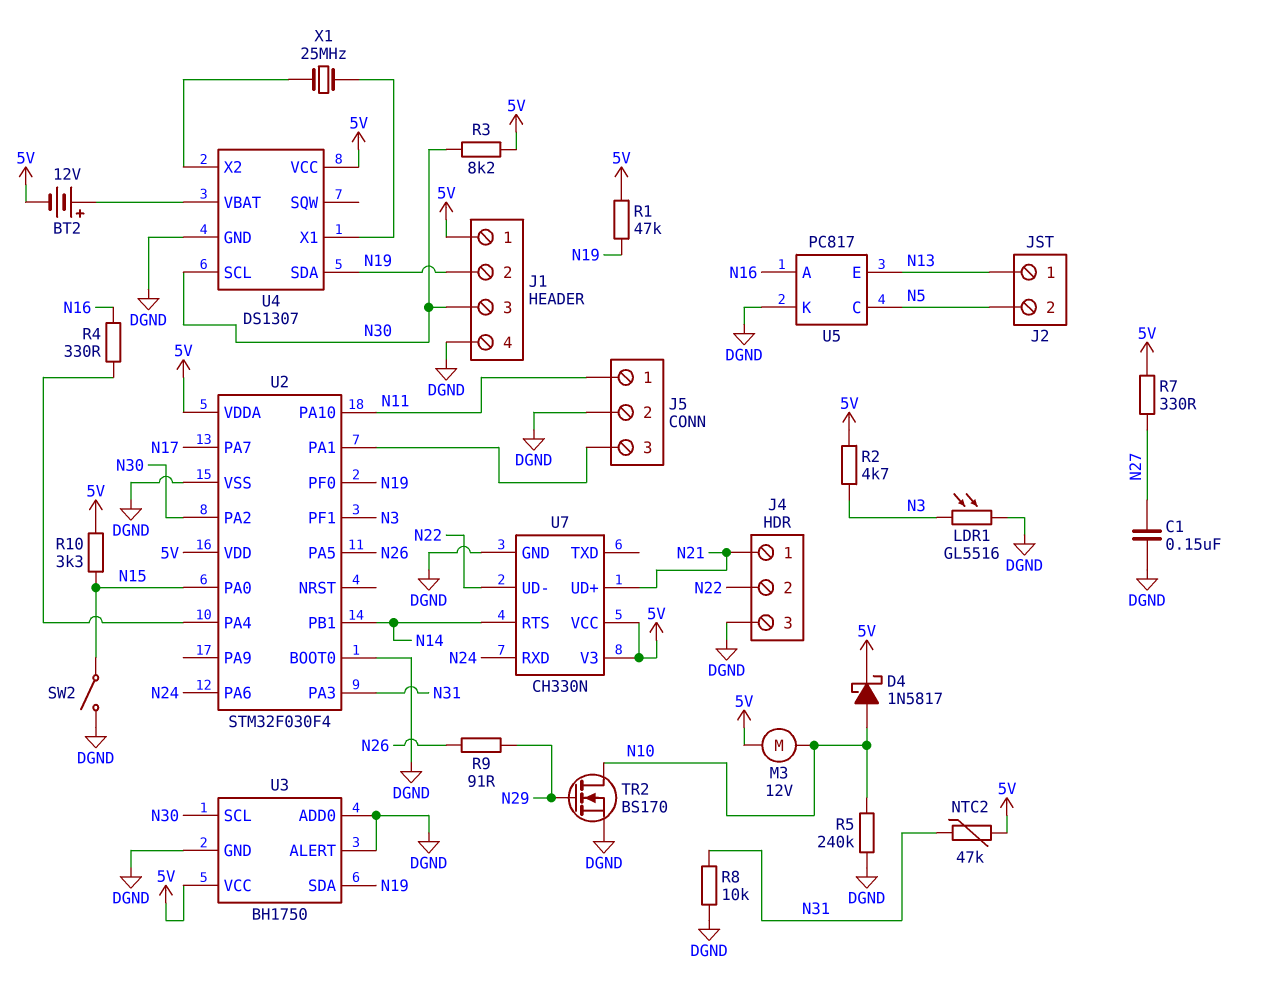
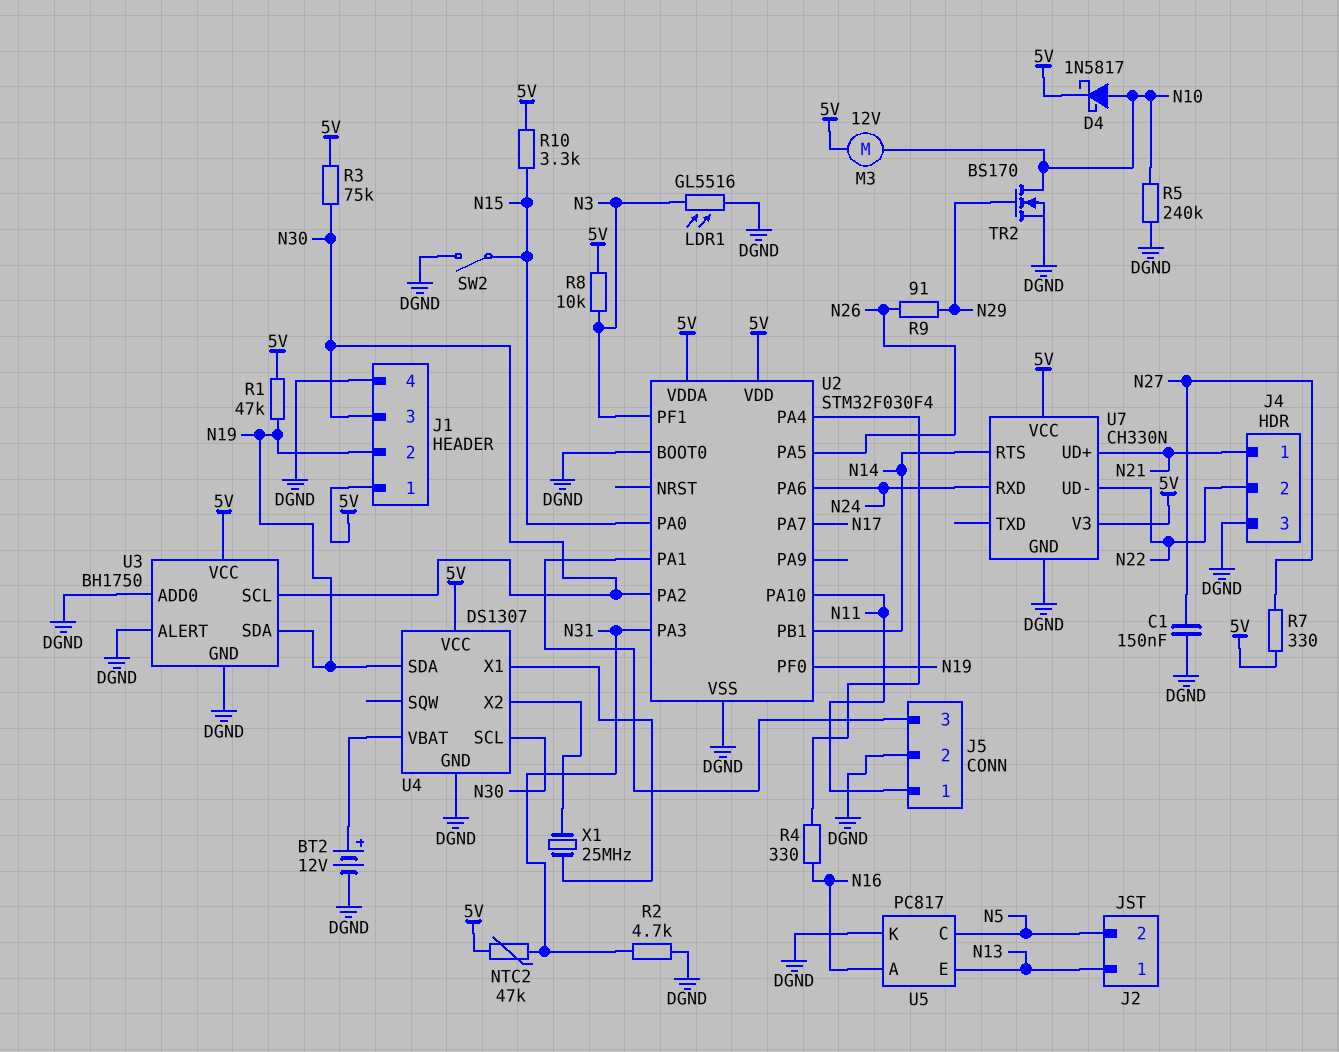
BT2: 12V (plus U4/VBAT, minus 5V) -> 12V (plus U4/VBAT, minus DGND)
R2: 4.7k (5V, N3) -> 4.7k (DGND, N31)
R3: 8.2k (5V, N30) -> 75k (5V, N30)
R8: 10k (DGND, N31) -> 10k (5V, N3)

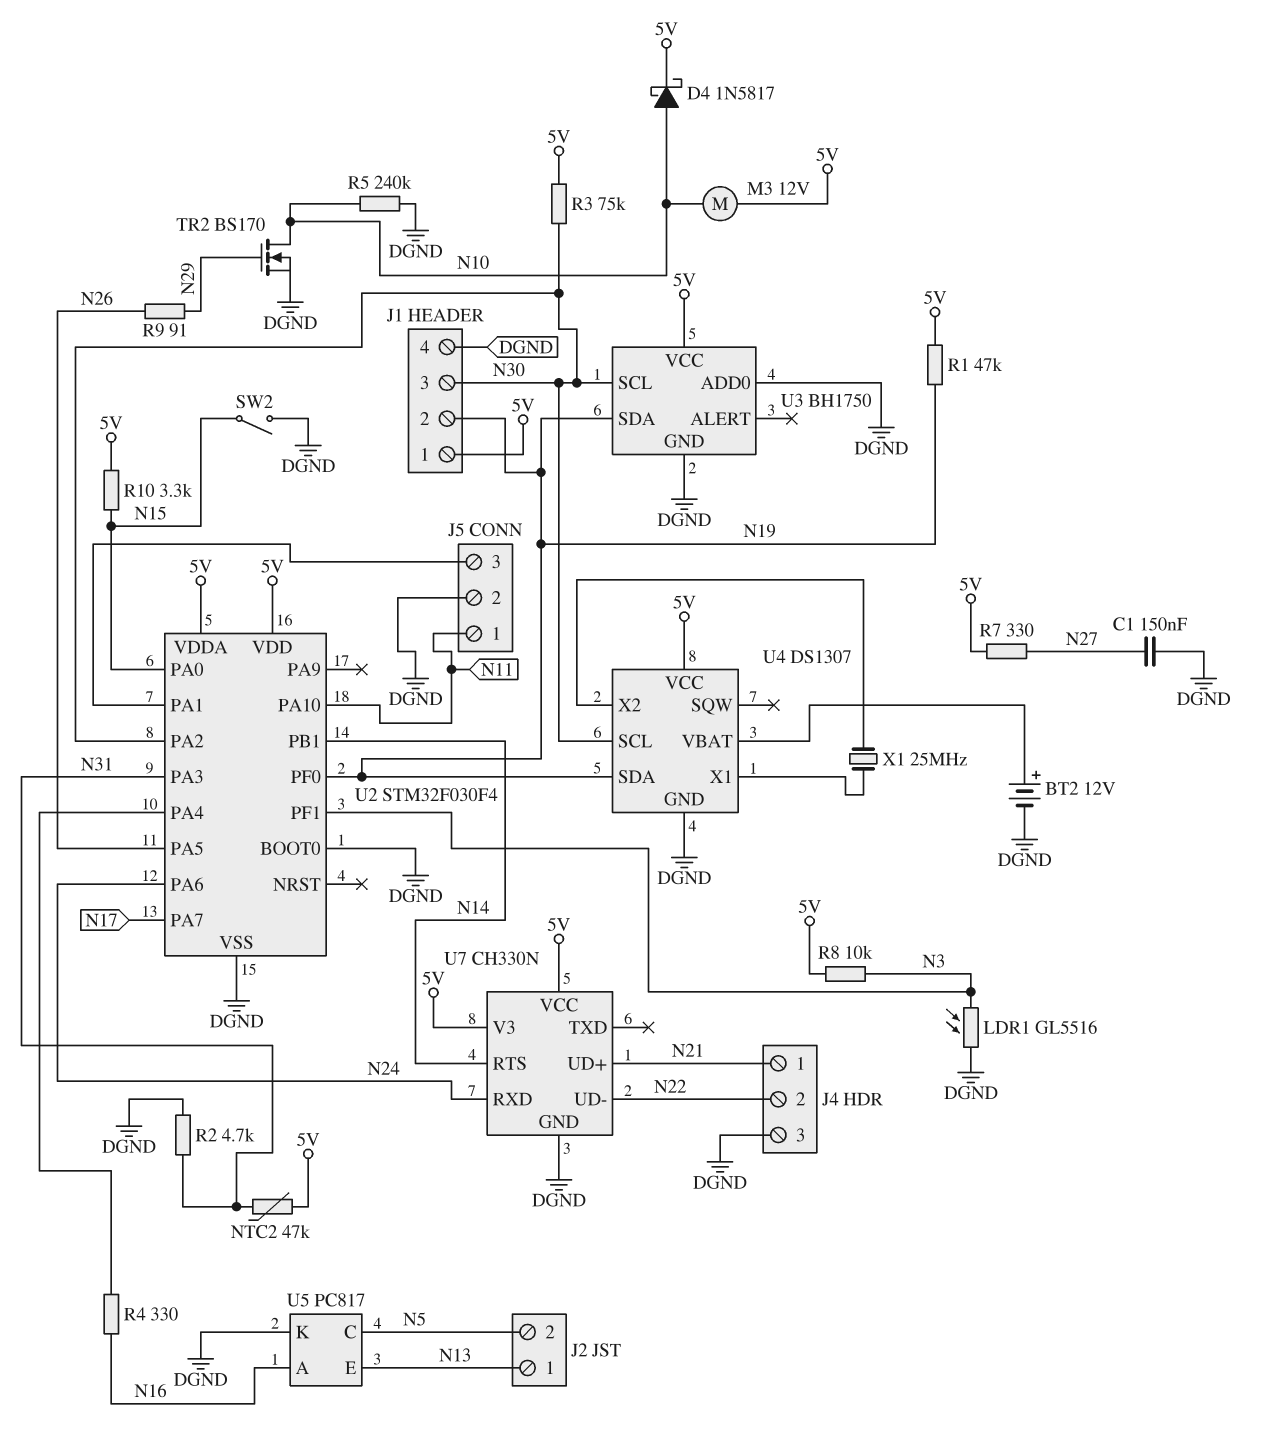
U3 pin ALERT: DGND -> none

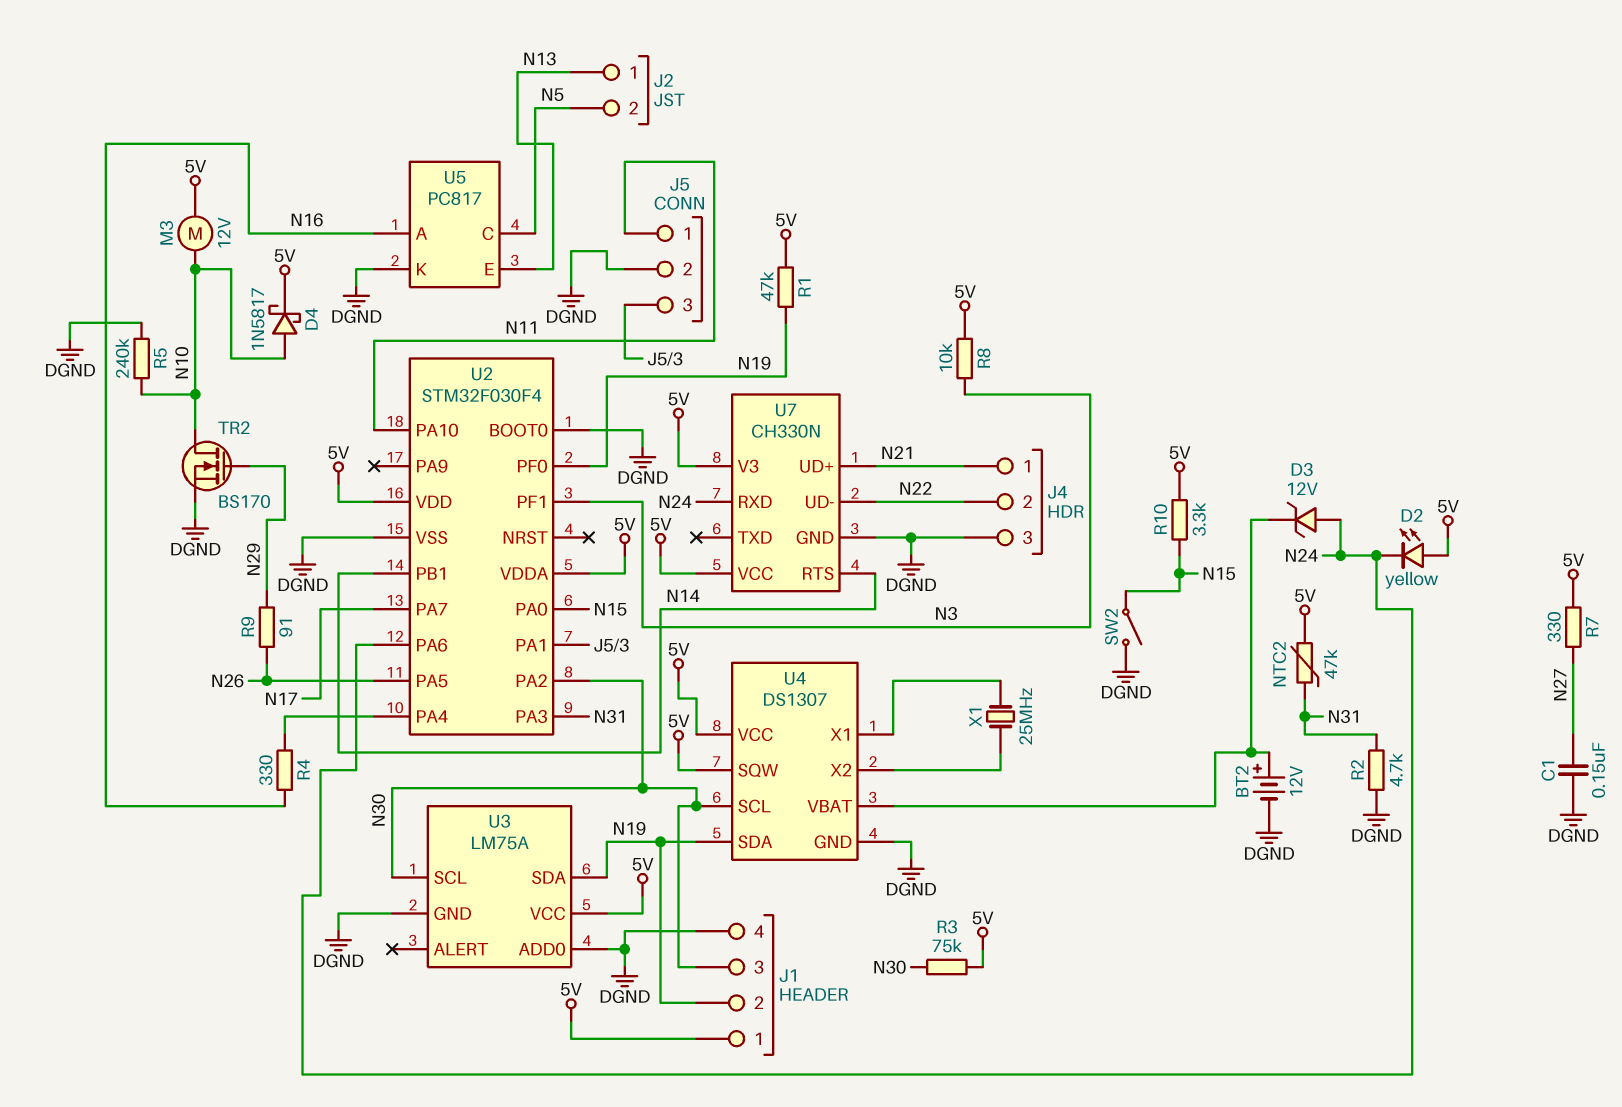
D2: none -> LED yellow (A 5V, K N24)
D3: none -> zener 12V (A N24, K U4/VBAT)
LDR1: GL5516 (DGND, N3) -> none
U3: BH1750 -> LM75A
U4 pin SQW: none -> 5V

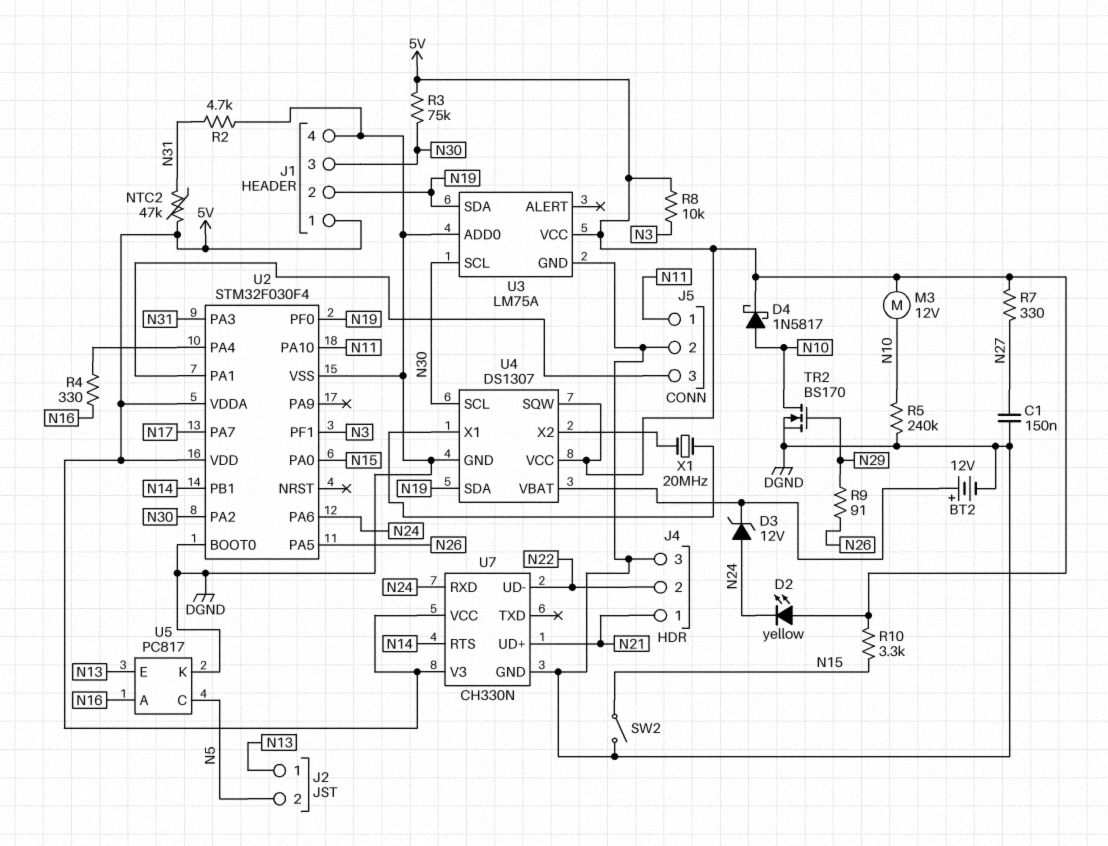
R1: 47k (5V, N19) -> none
X1: 25MHz (U4/X1, U4/X2) -> 20MHz (U4/X1, U4/X2)

